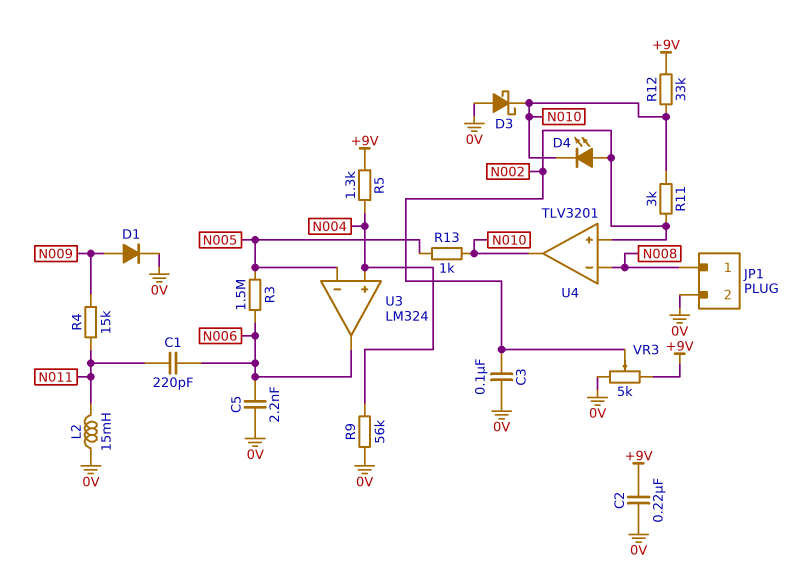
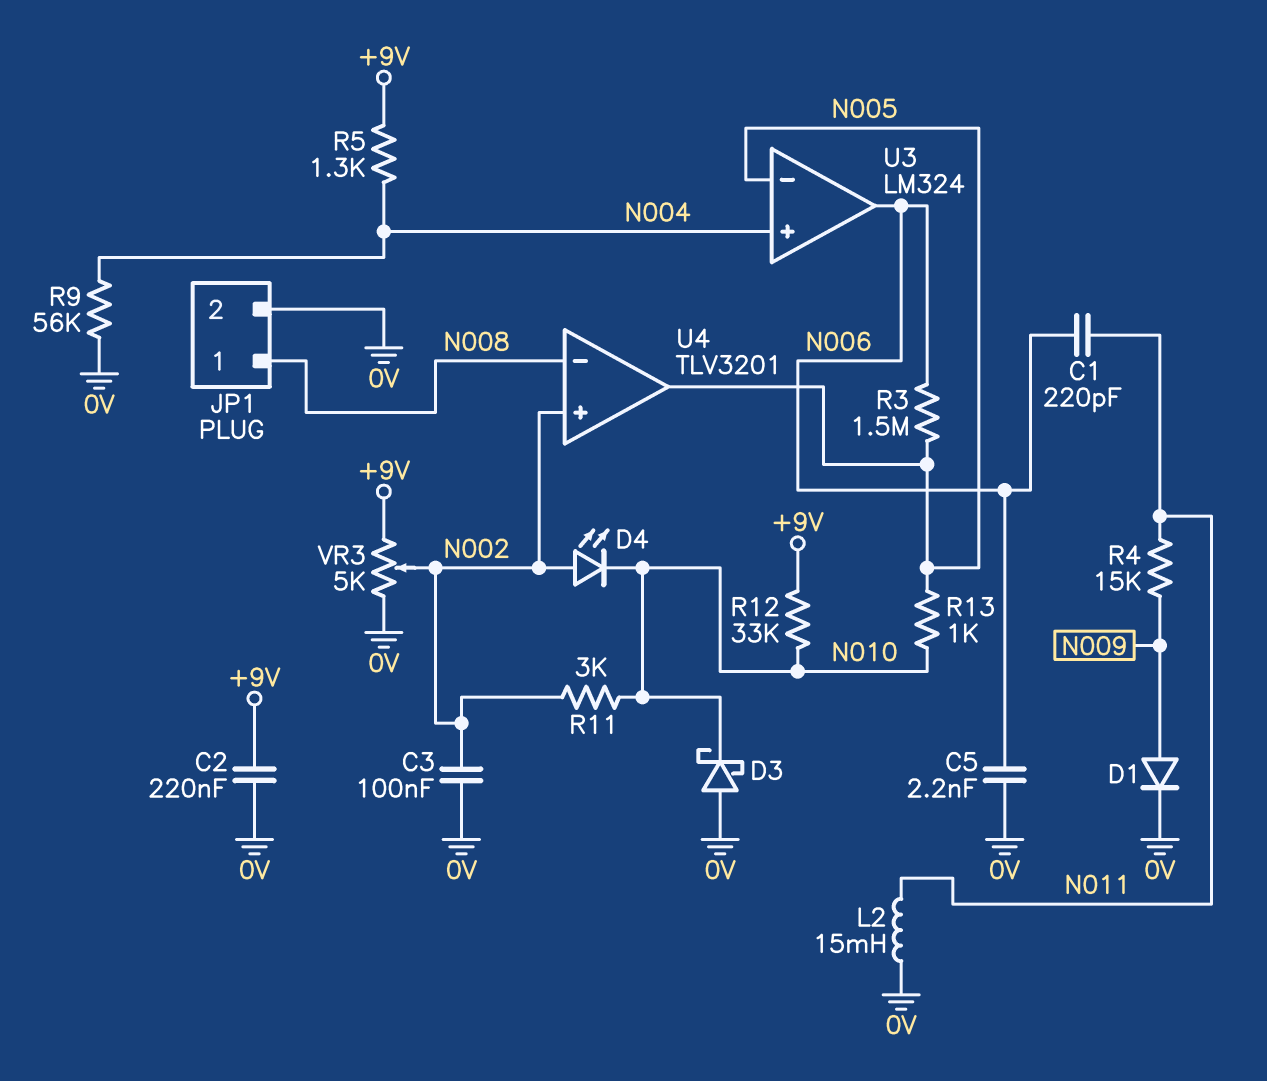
U4 pin out: N010 -> N005

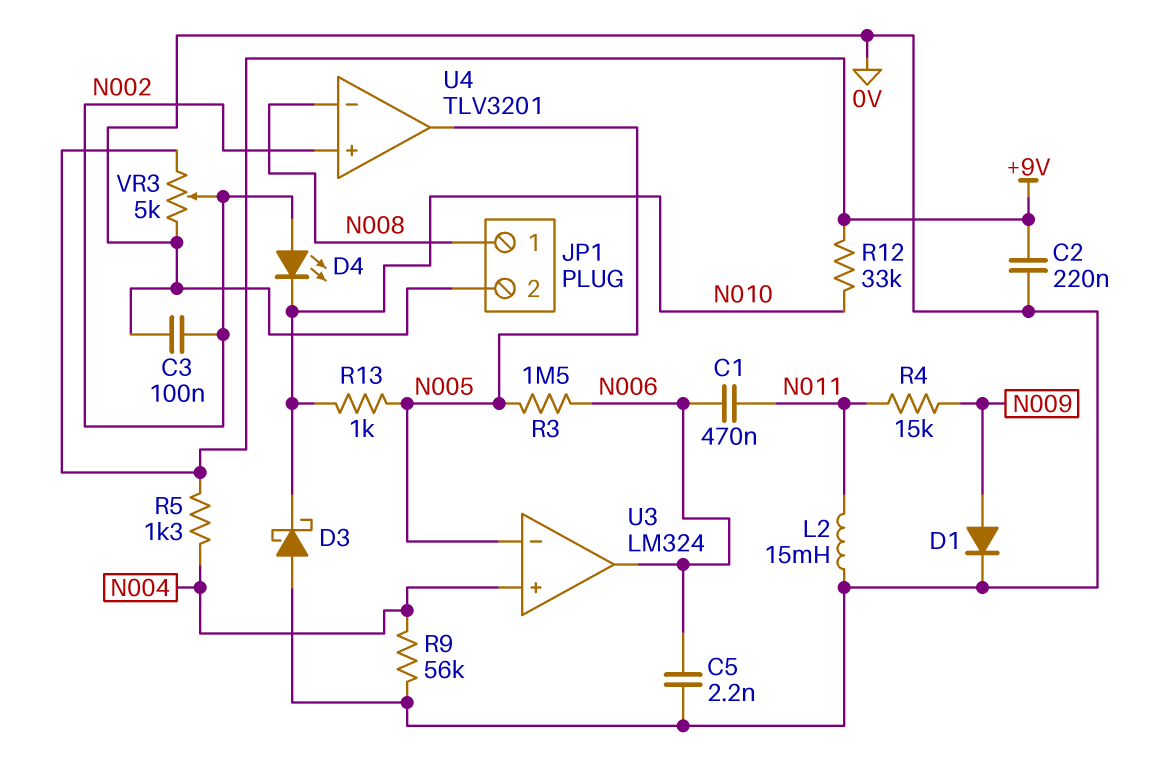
C1: 220pF (N006, N011) -> 470nF (N006, N011)
R11: 3k (N002, N010) -> none

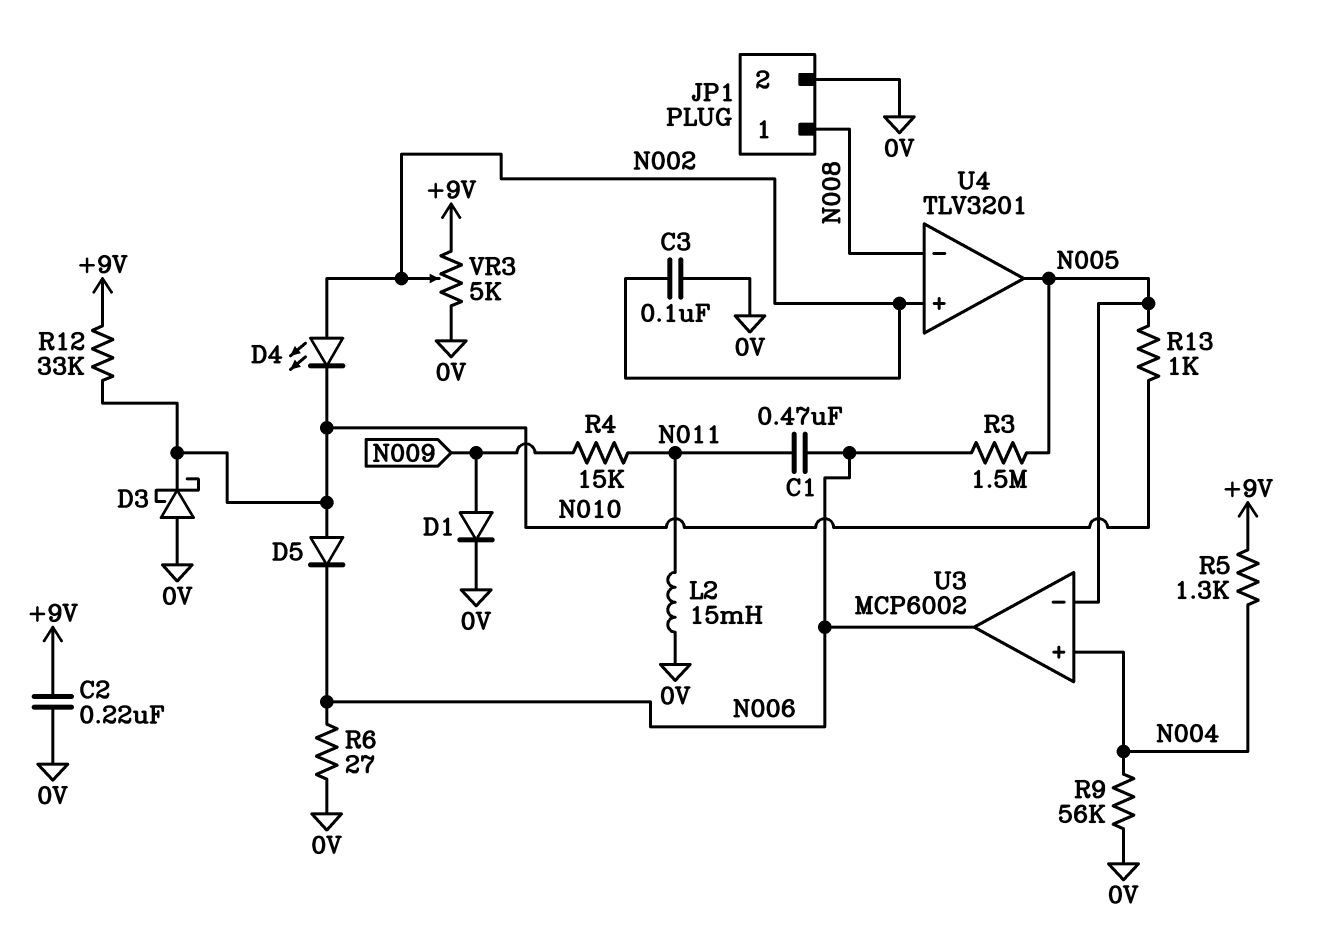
C5: 2.2nF (0V, N006) -> none
D5: none -> diode (A N010, K N006)
R6: none -> 27 (0V, N006)
U3: LM324 -> MCP6002

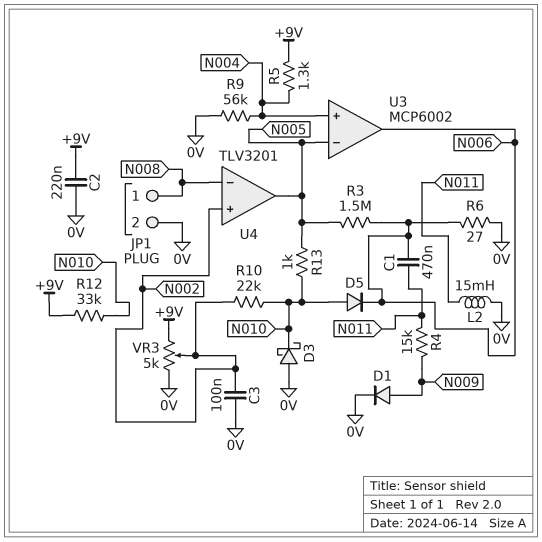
D4: LED (A N002, K N010) -> none
R10: none -> 22k (N002, N010)

